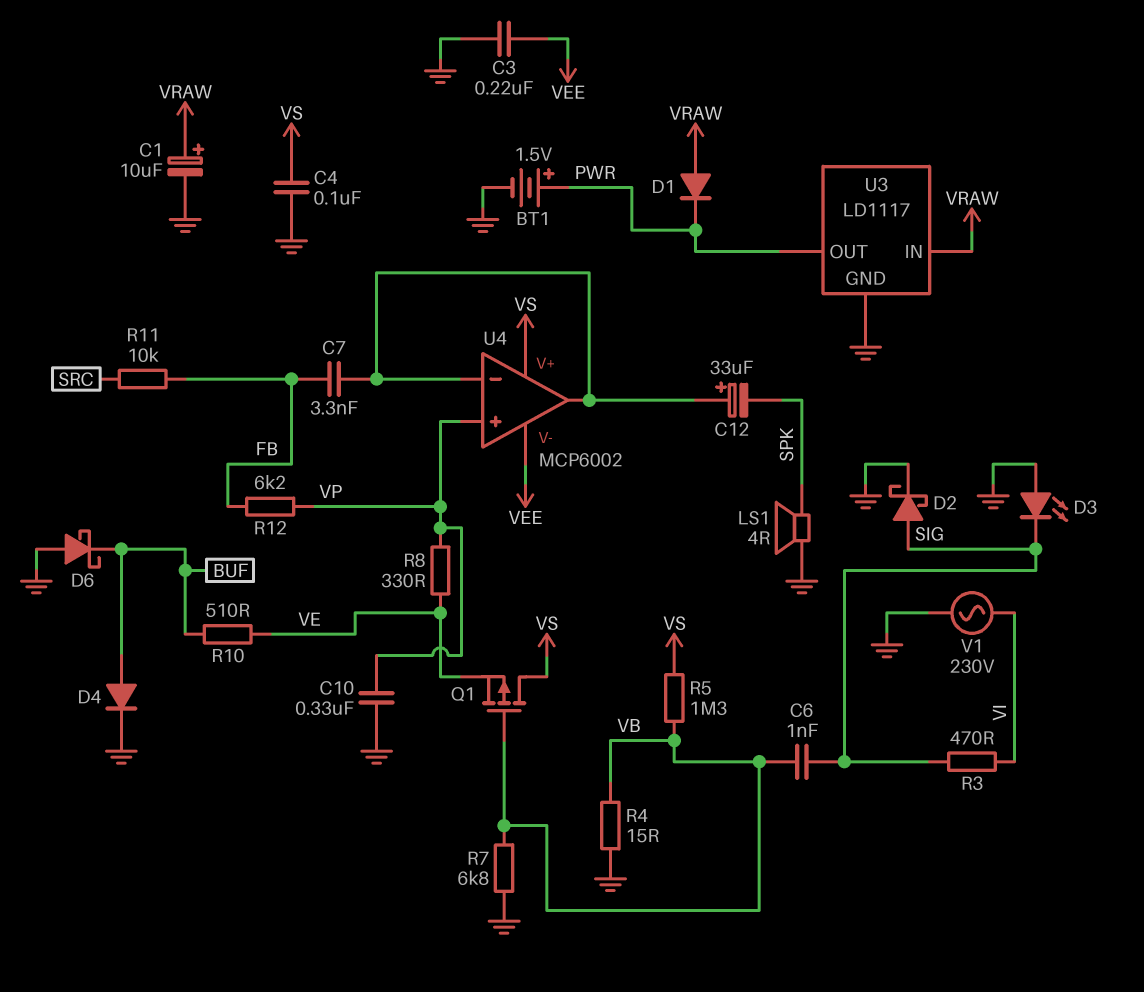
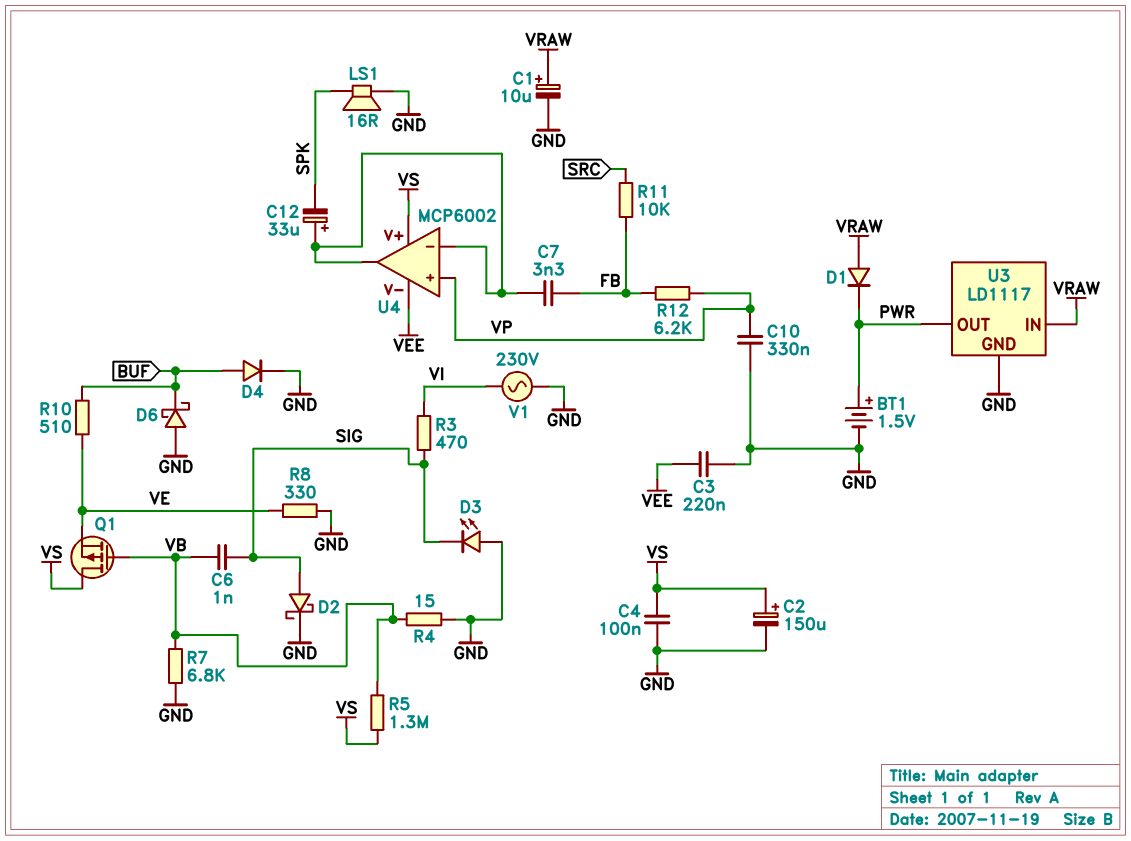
C2: none -> 150uF (plus VS, minus GND)
LS1: speaker 4R (GND, SPK) -> speaker 16R (GND, SPK)
R8: 330 (VE, VP) -> 330 (GND, VE)

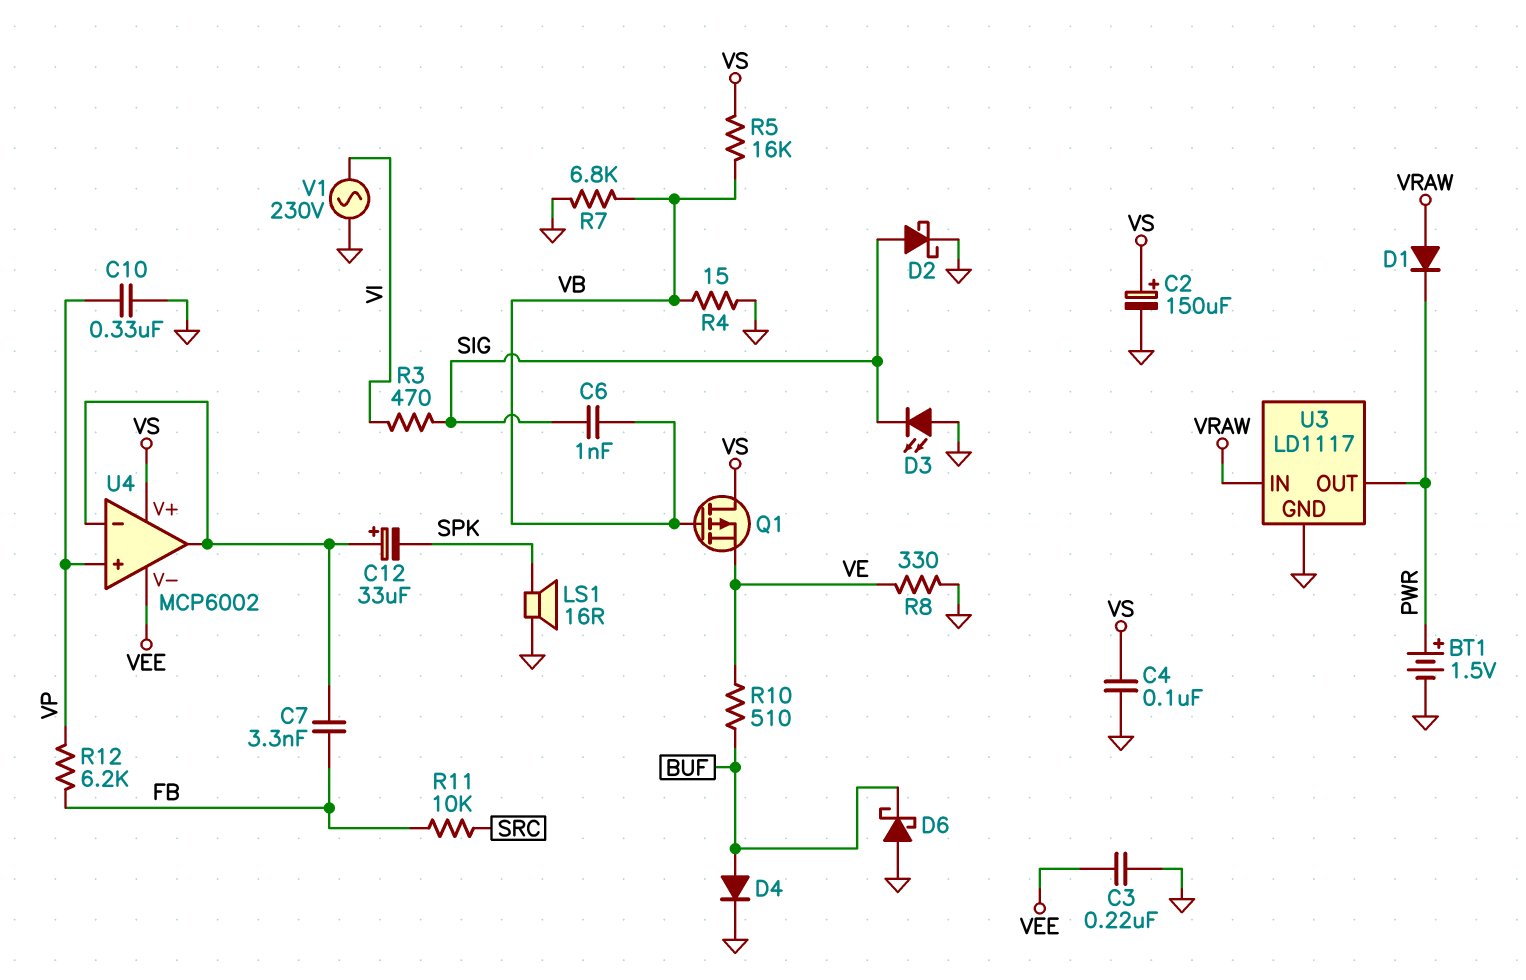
C1: 10uF (plus VRAW, minus GND) -> none
R5: 1.3M (VB, VS) -> 16k (VB, VS)

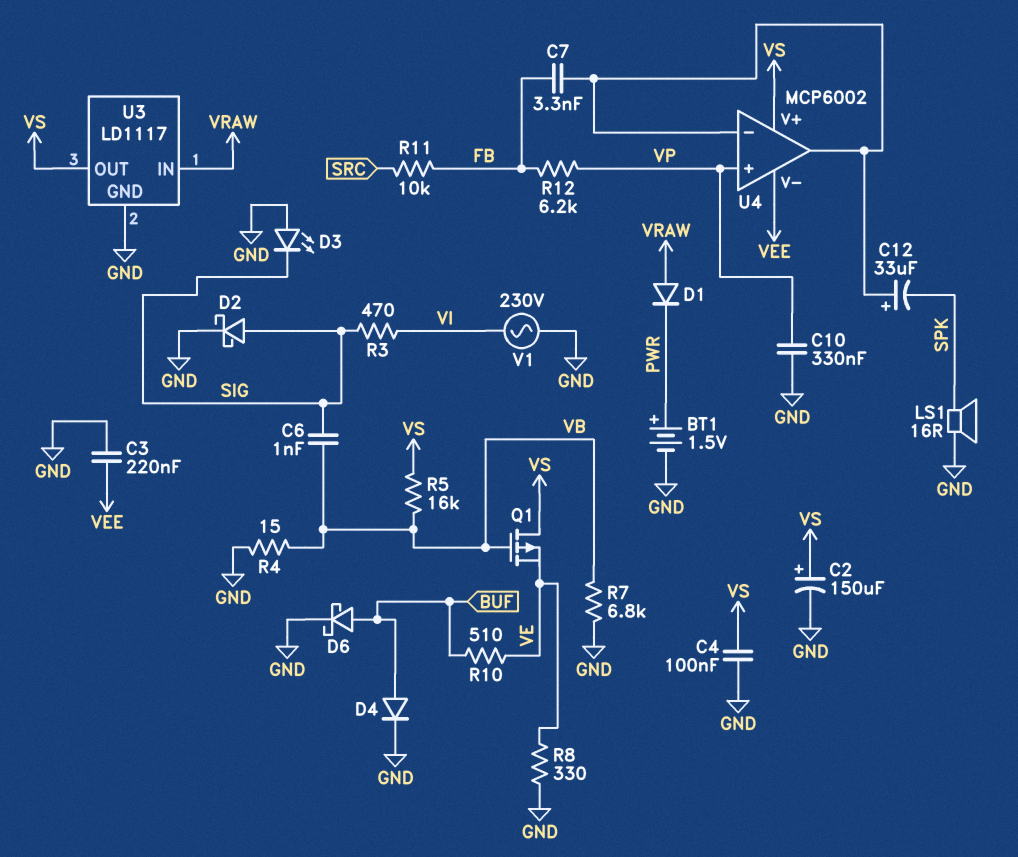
D6: schottky (A GND, K BUF) -> schottky (A BUF, K GND)
U3 pin OUT: PWR -> VS

